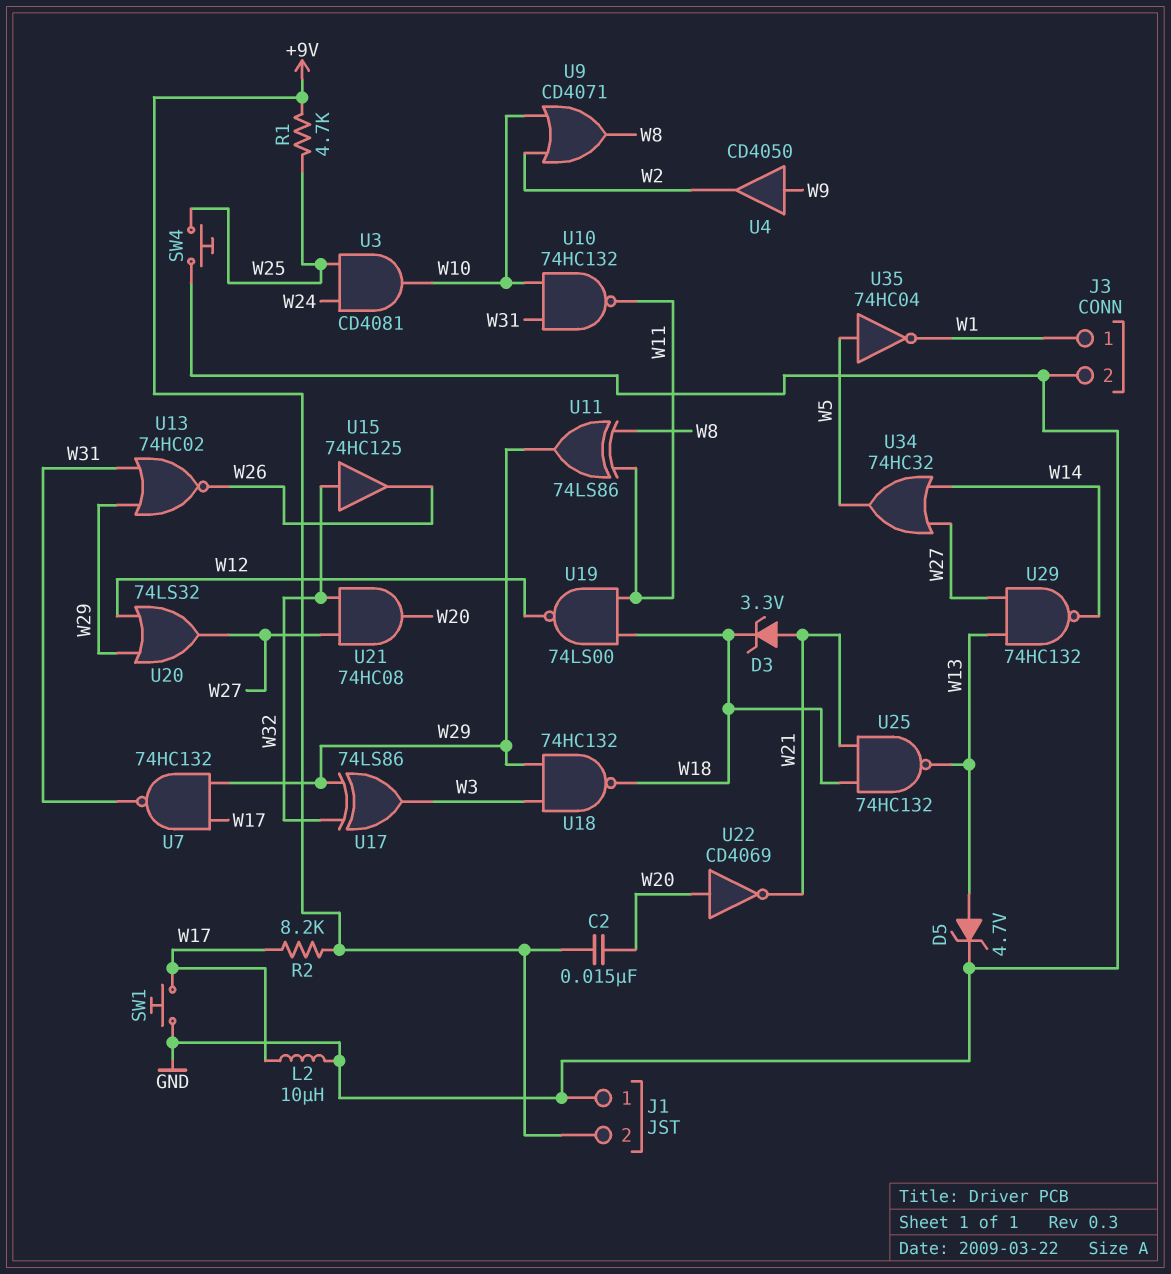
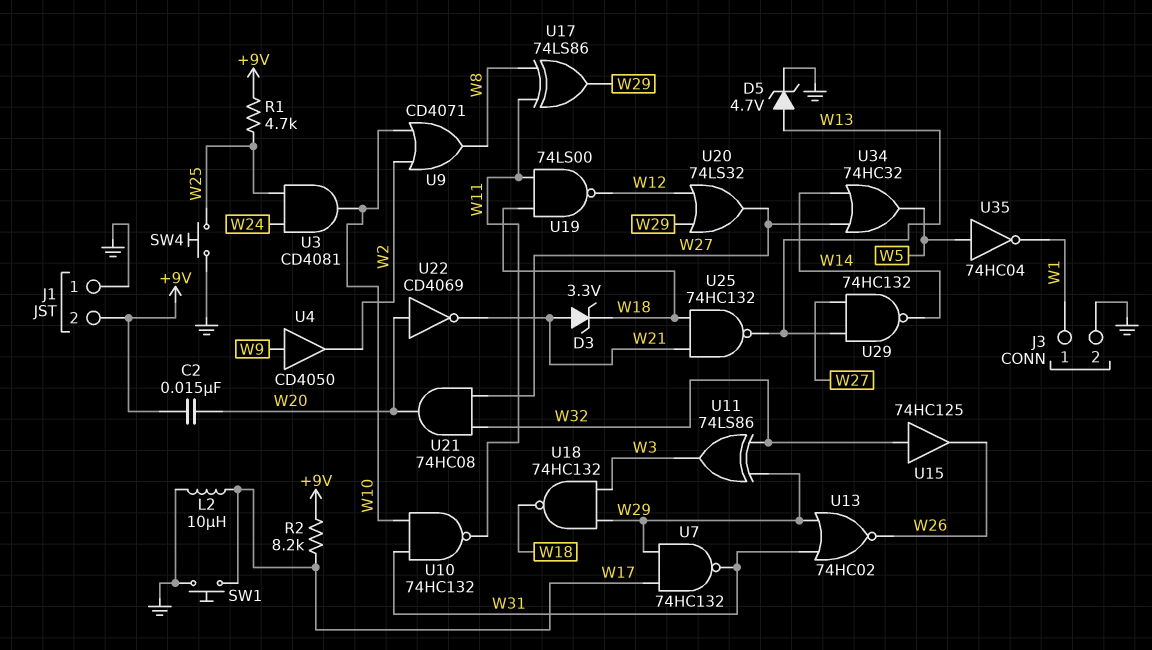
U11: XOR 74LS86 (in W8, in W11, out W29) -> XOR 74LS86 (in W29, in W32, out W3)
U17: XOR 74LS86 (in W29, in W32, out W3) -> XOR 74LS86 (in W8, in W11, out W29)

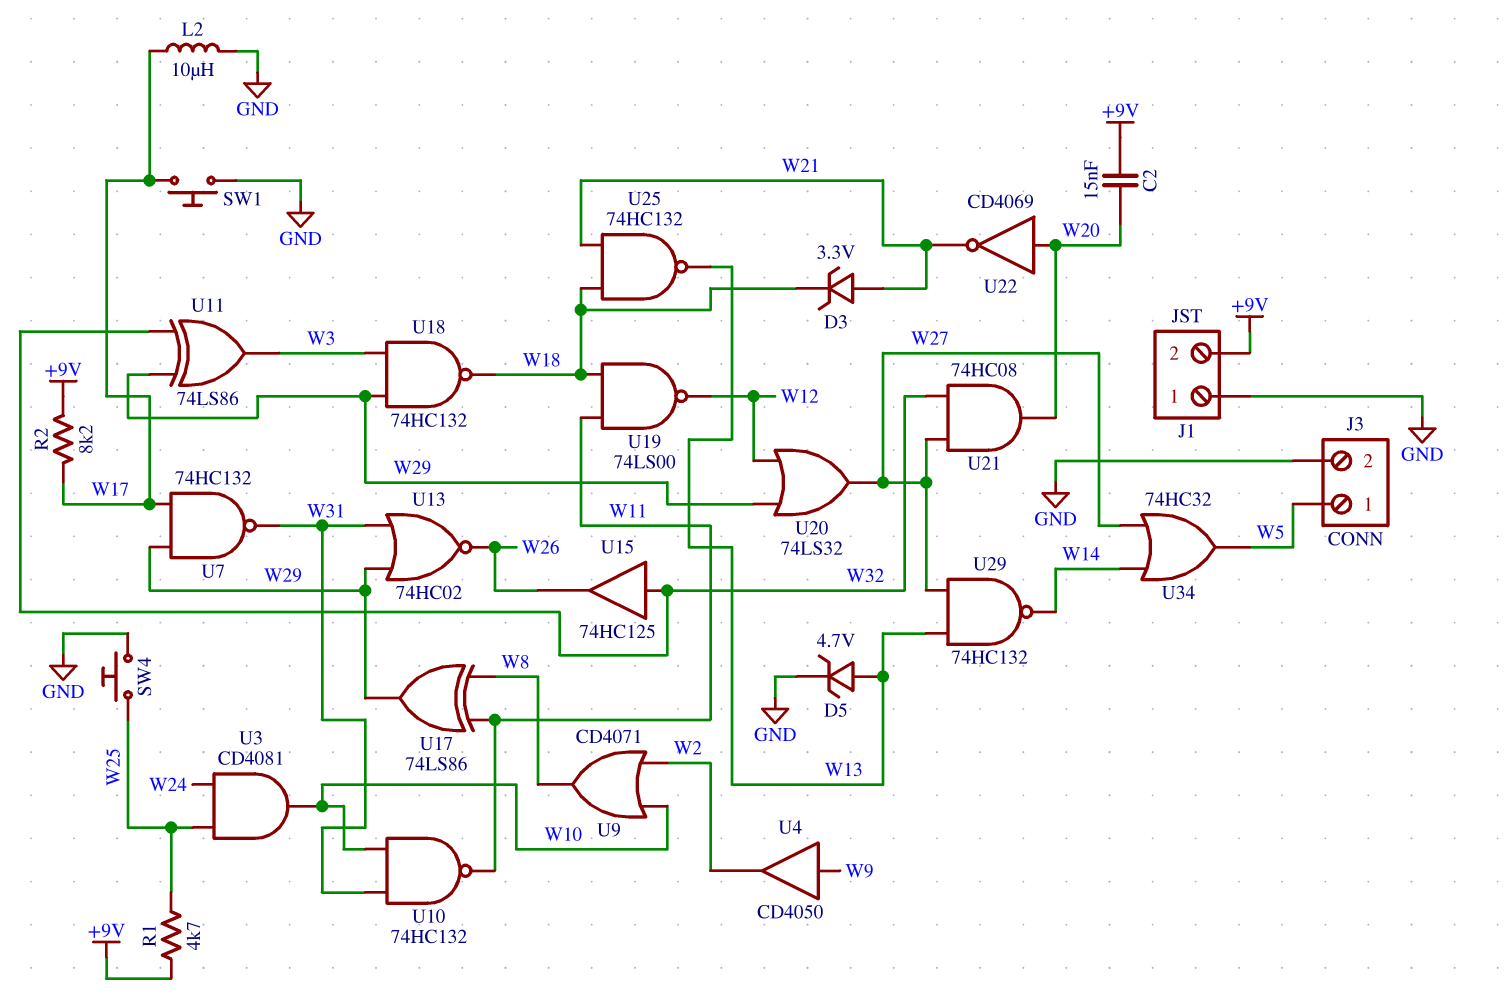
J3 pin 1: W1 -> W5
U35: NOT 74HC04 (in W5, out W1) -> none

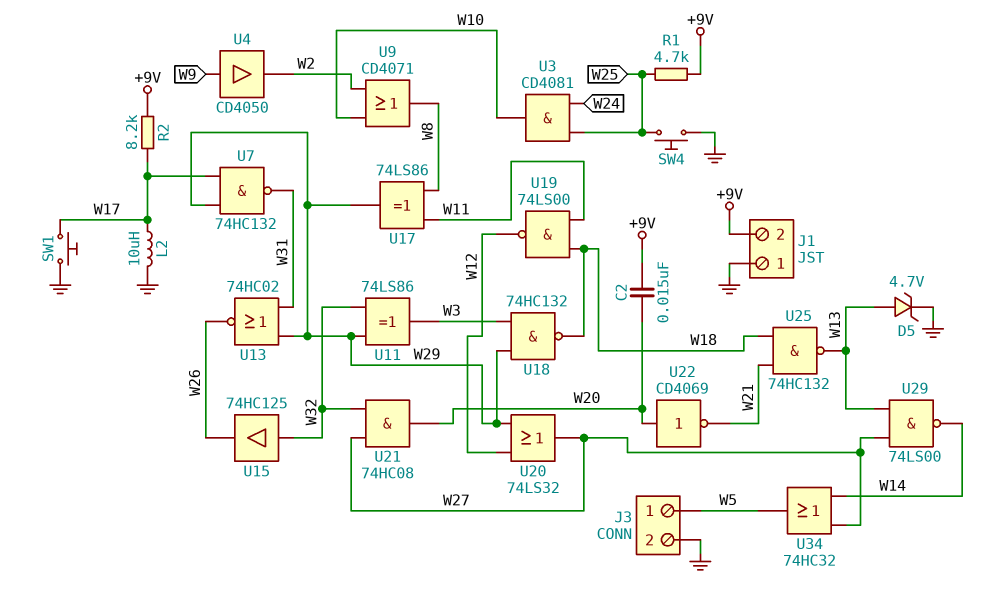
D3: zener 3.3V (A W21, K W18) -> none
U10: NAND 74HC132 (in W10, in W31, out W11) -> none
U29: NAND 74HC132 (in W13, in W27, out W14) -> NAND 74LS00 (in W13, in W27, out W14)

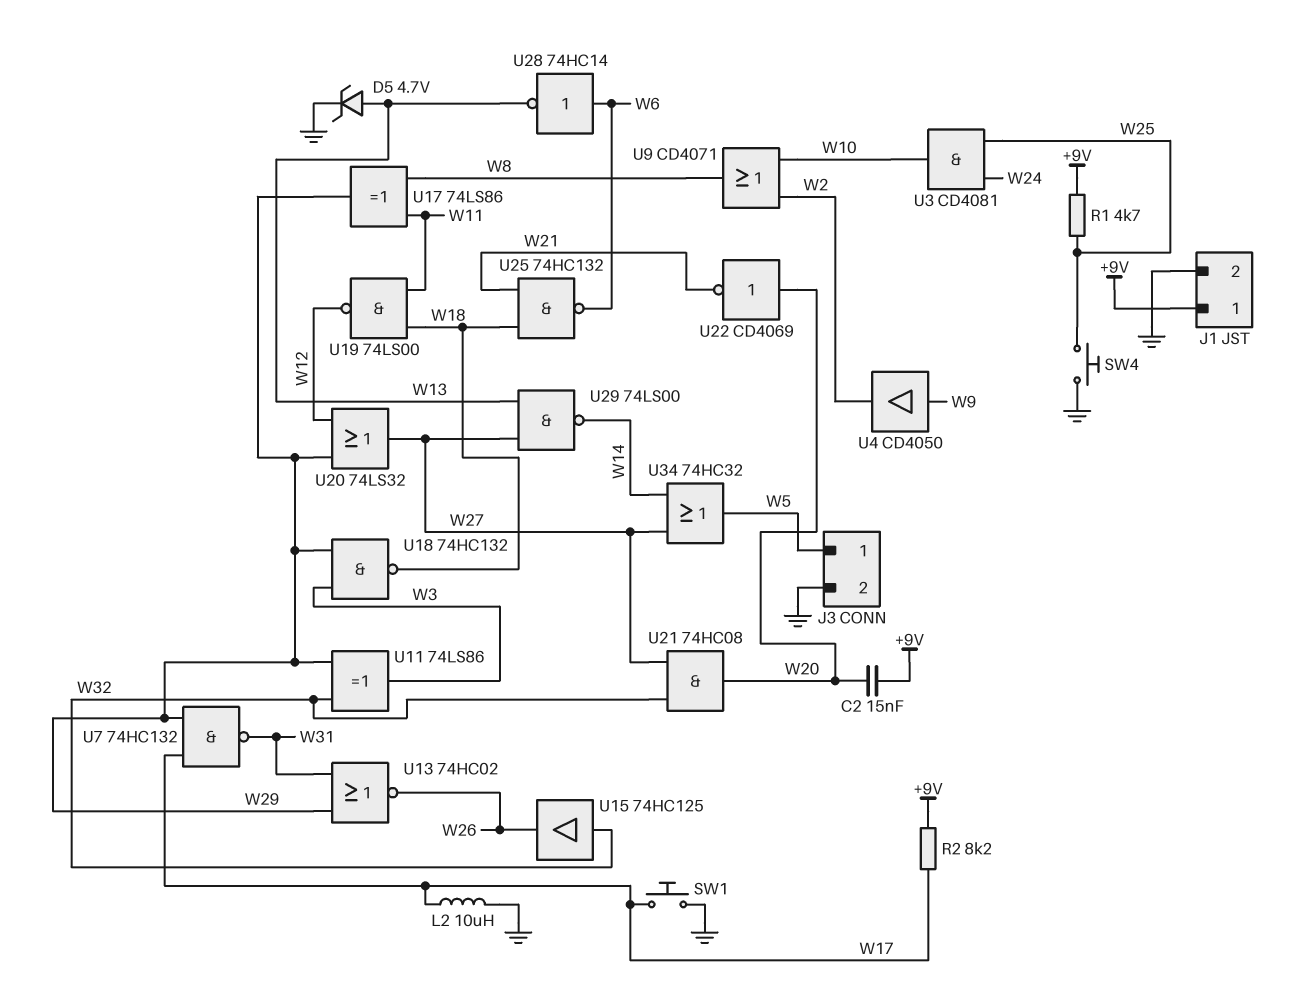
J1 pin 1: GND -> +9V
J1 pin 2: +9V -> GND
U25: NAND 74HC132 (in W18, in W21, out W13) -> NAND 74HC132 (in W18, in W21, out W6)
U28: none -> NOT 74HC14 (in W6, out W13)

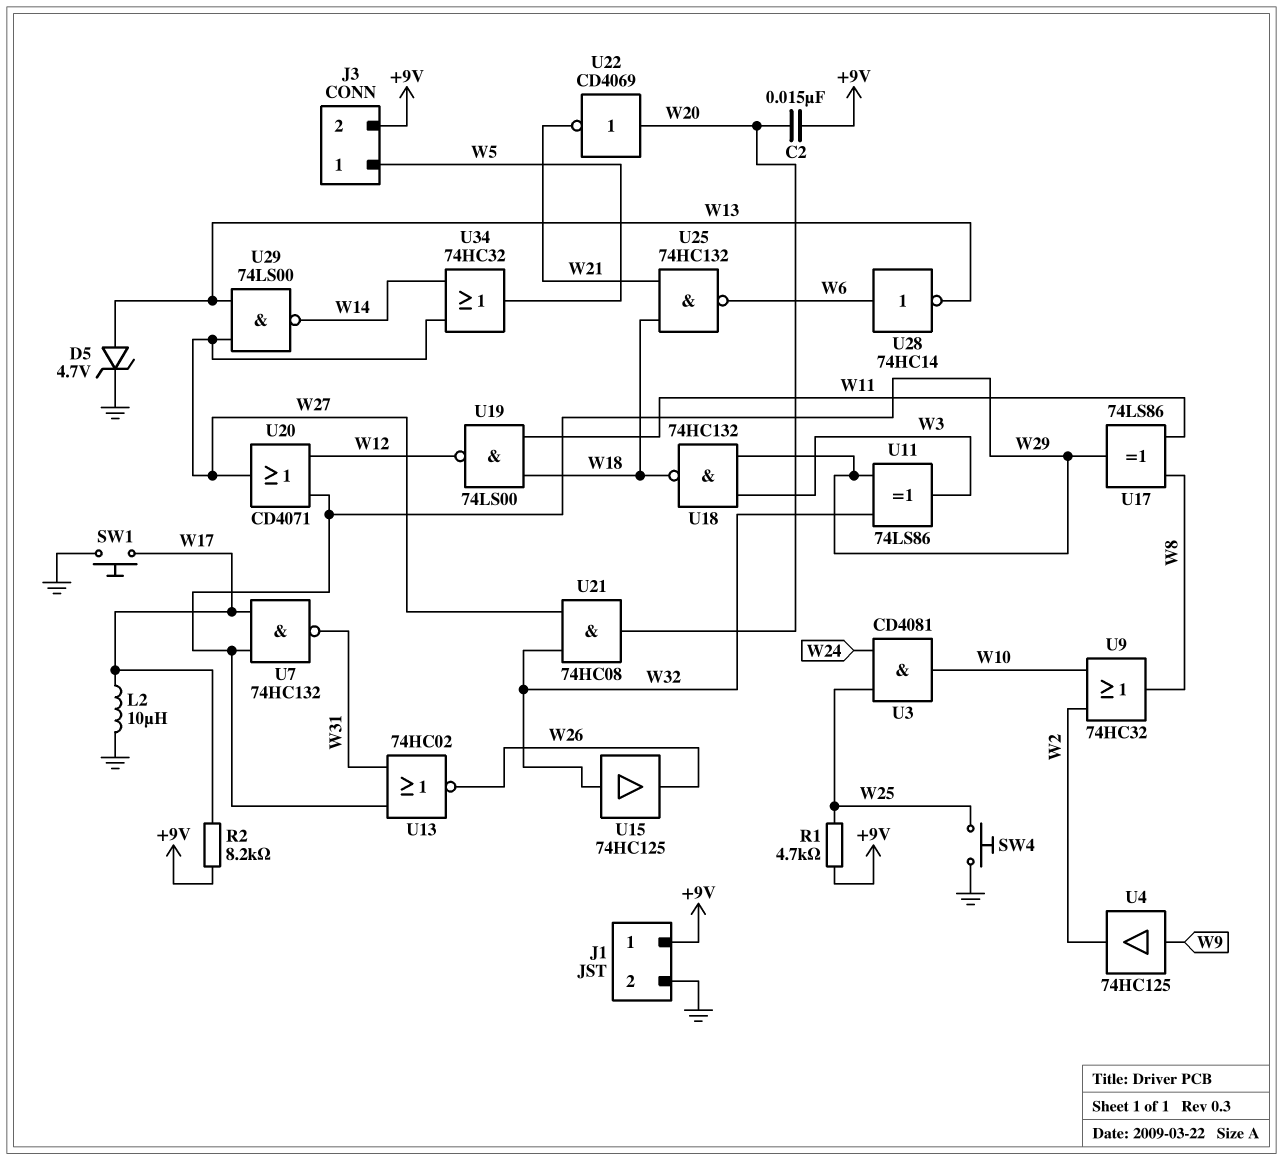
J3 pin 2: GND -> +9V
U4: buffer CD4050 (in W9, out W2) -> buffer 74HC125 (in W9, out W2)
U9: OR CD4071 (in W2, in W10, out W8) -> OR 74HC32 (in W2, in W10, out W8)
U20: OR 74LS32 (in W12, in W29, out W27) -> OR CD4071 (in W12, in W29, out W27)

